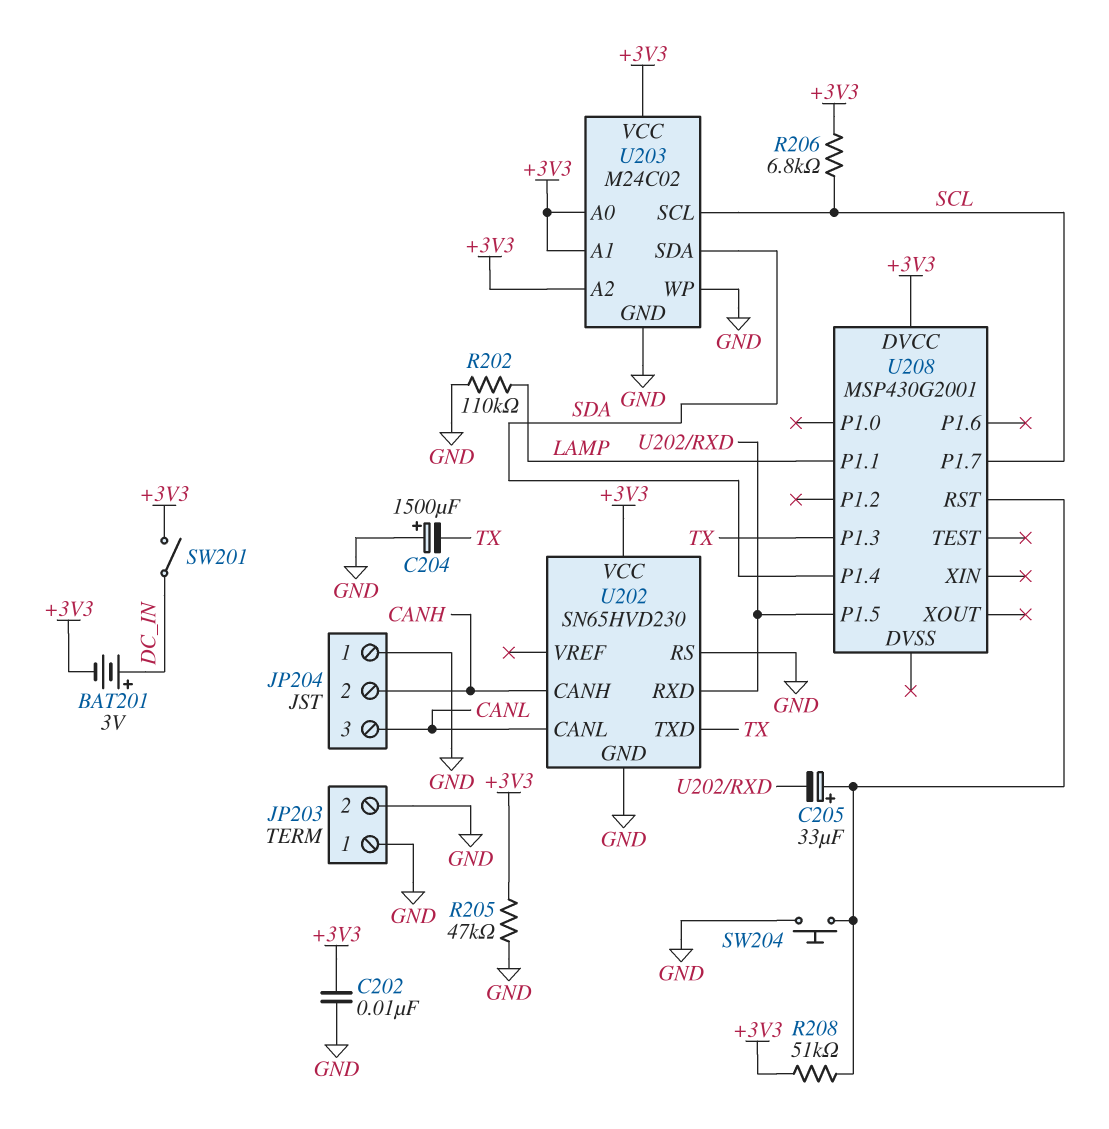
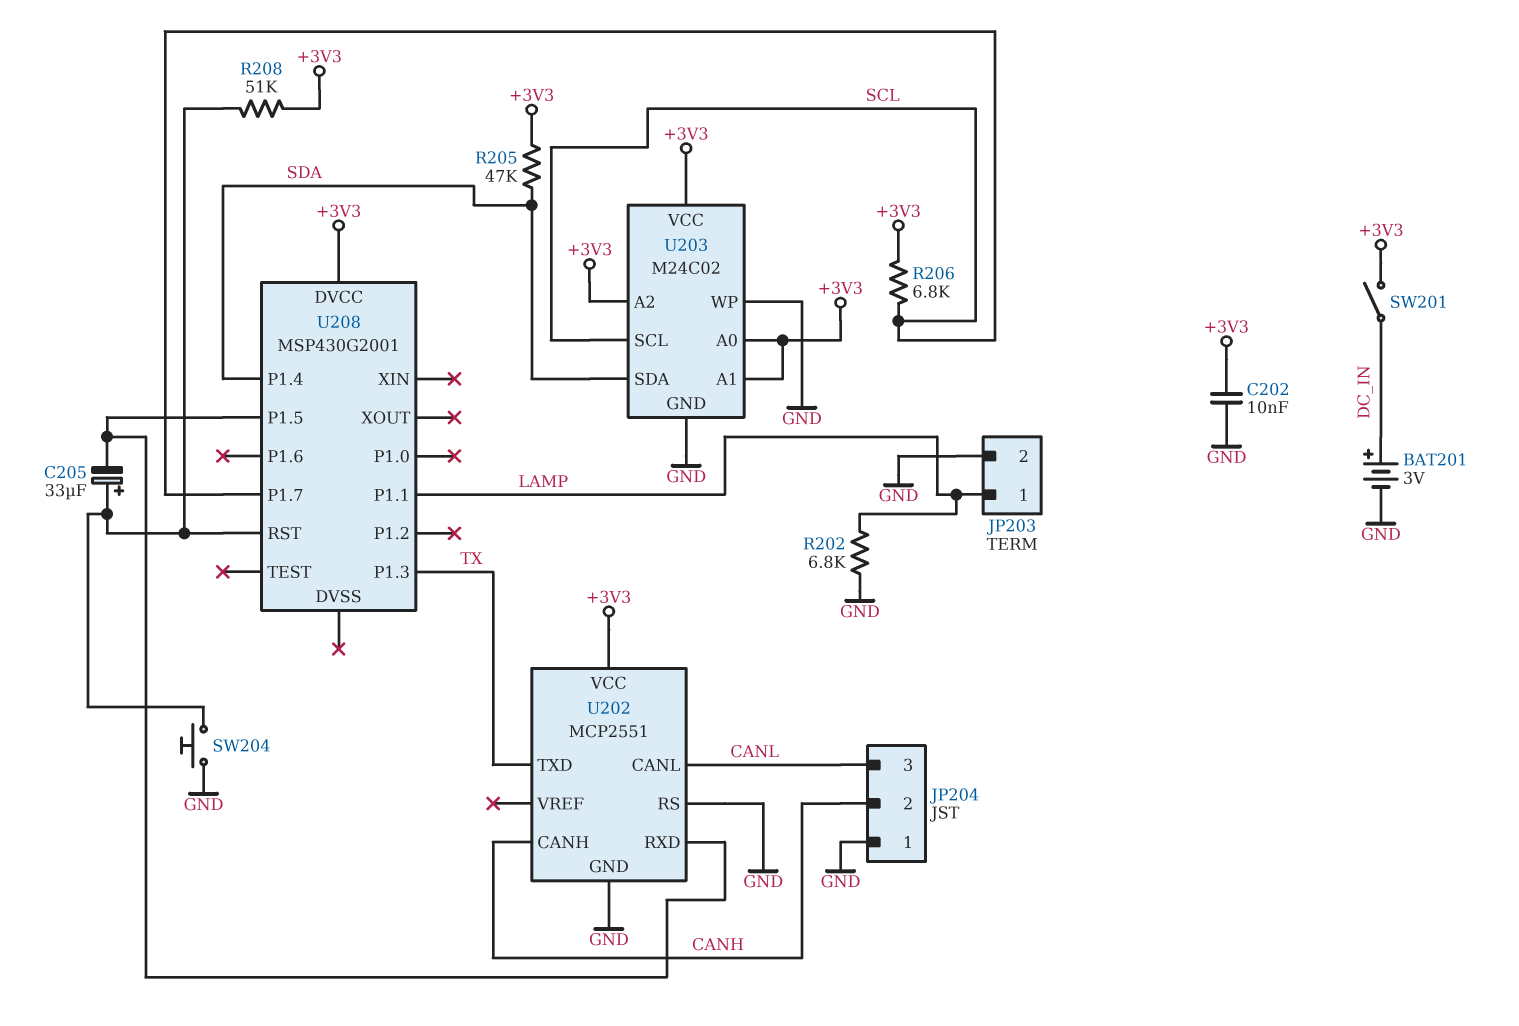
BAT201: 3V (plus DC_IN, minus +3V3) -> 3V (plus DC_IN, minus GND)
C204: 1500uF (plus GND, minus TX) -> none
JP203 pin 1: GND -> LAMP
R202: 110k (GND, LAMP) -> 6.8k (GND, LAMP)
R205: 47k (+3V3, GND) -> 47k (+3V3, SDA)
U202: SN65HVD230 -> MCP2551

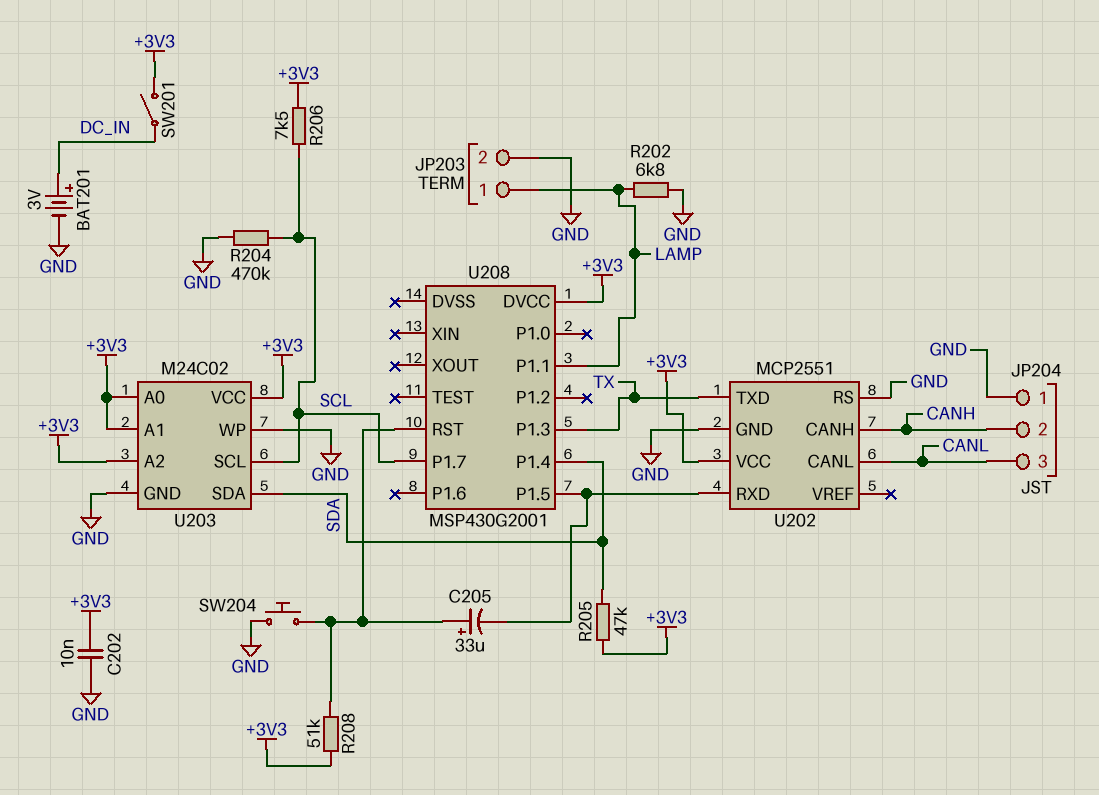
R204: none -> 470k (GND, SCL)
R206: 6.8k (+3V3, SCL) -> 7.5k (+3V3, SCL)

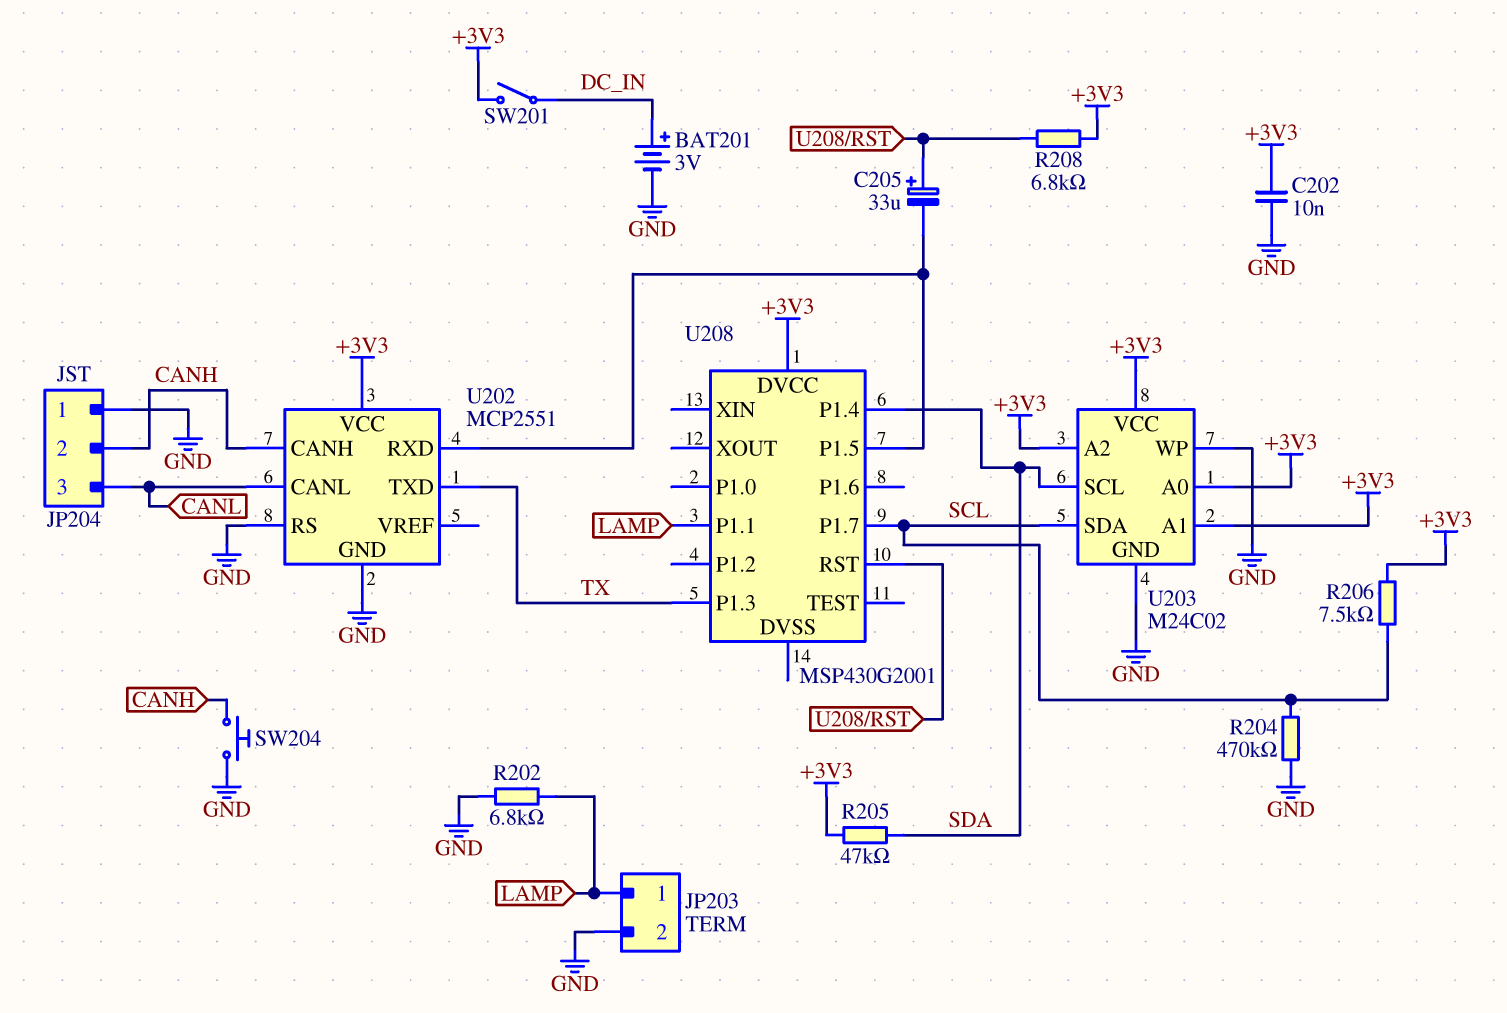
R208: 51k (+3V3, U208/RST) -> 6.8k (+3V3, U208/RST)
SW204: button (GND, U208/RST) -> button (CANH, GND)
U203 pin SCL: SCL -> SDA
U203 pin SDA: SDA -> SCL

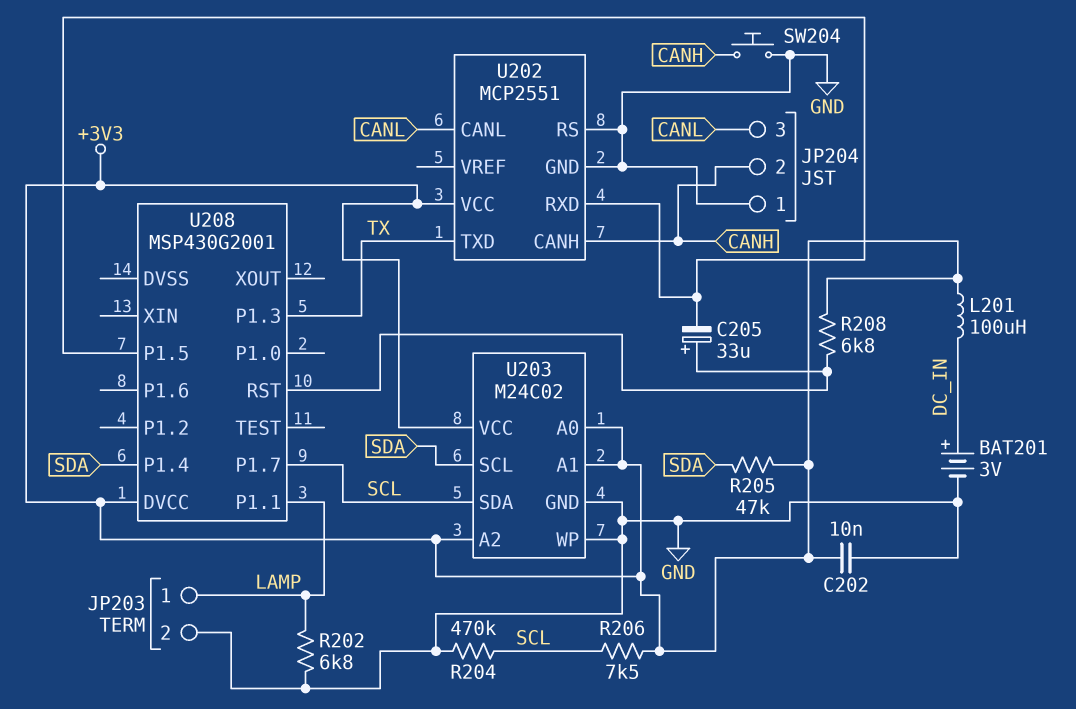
L201: none -> 100uH (+3V3, DC_IN)
SW201: switch (+3V3, DC_IN) -> none

